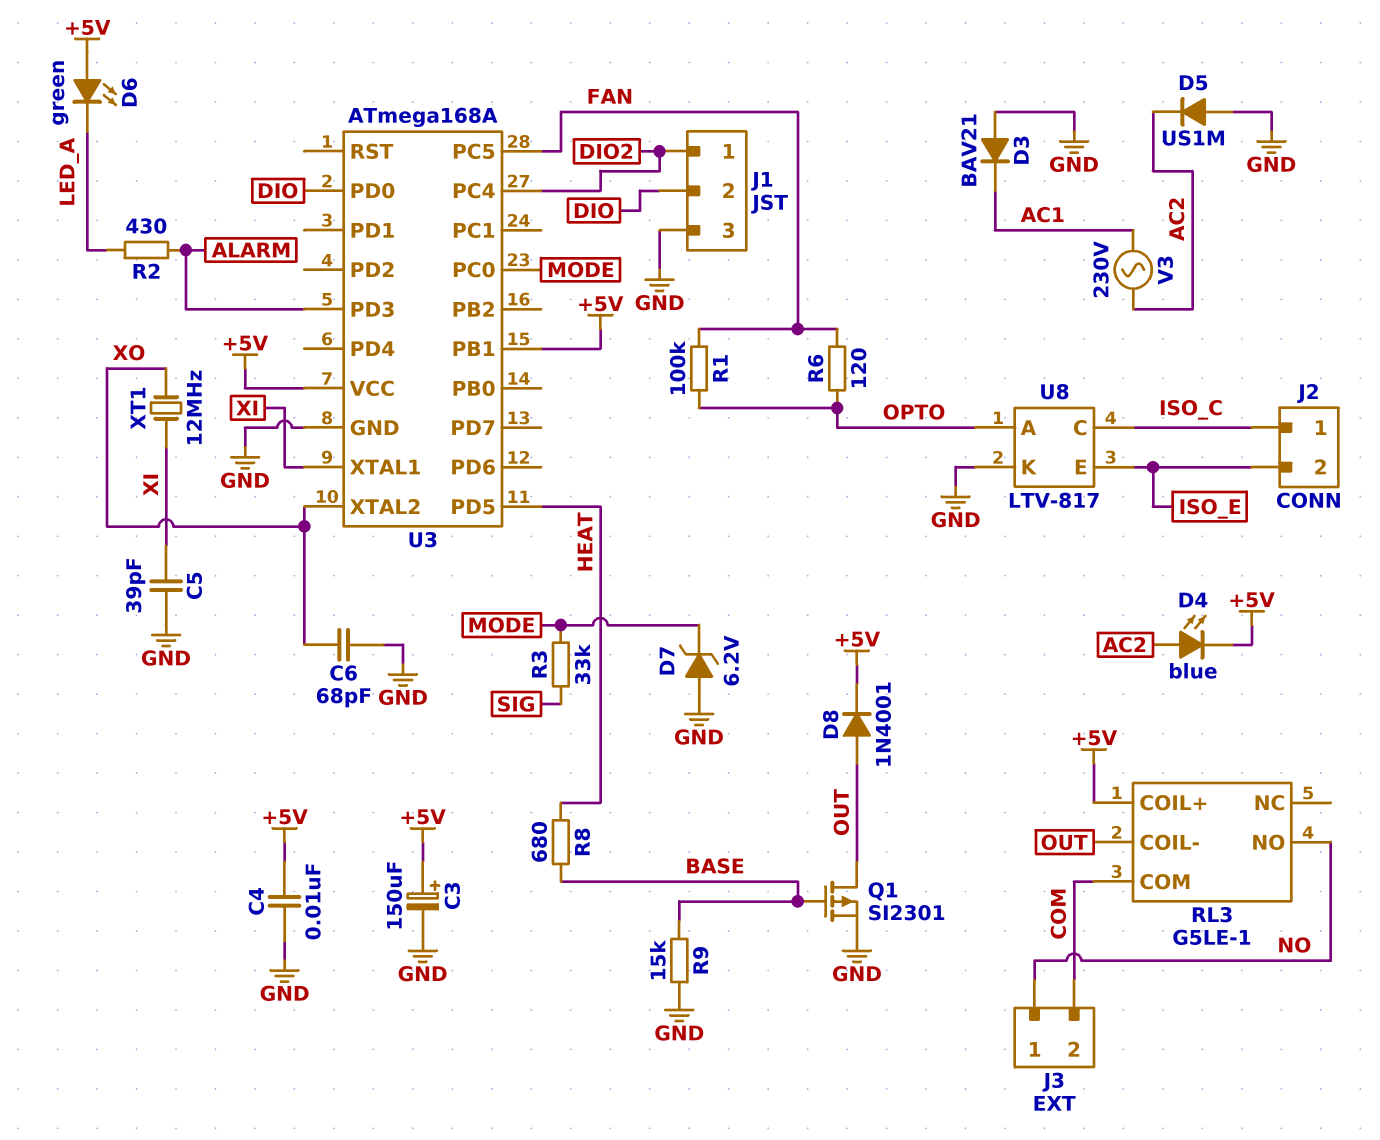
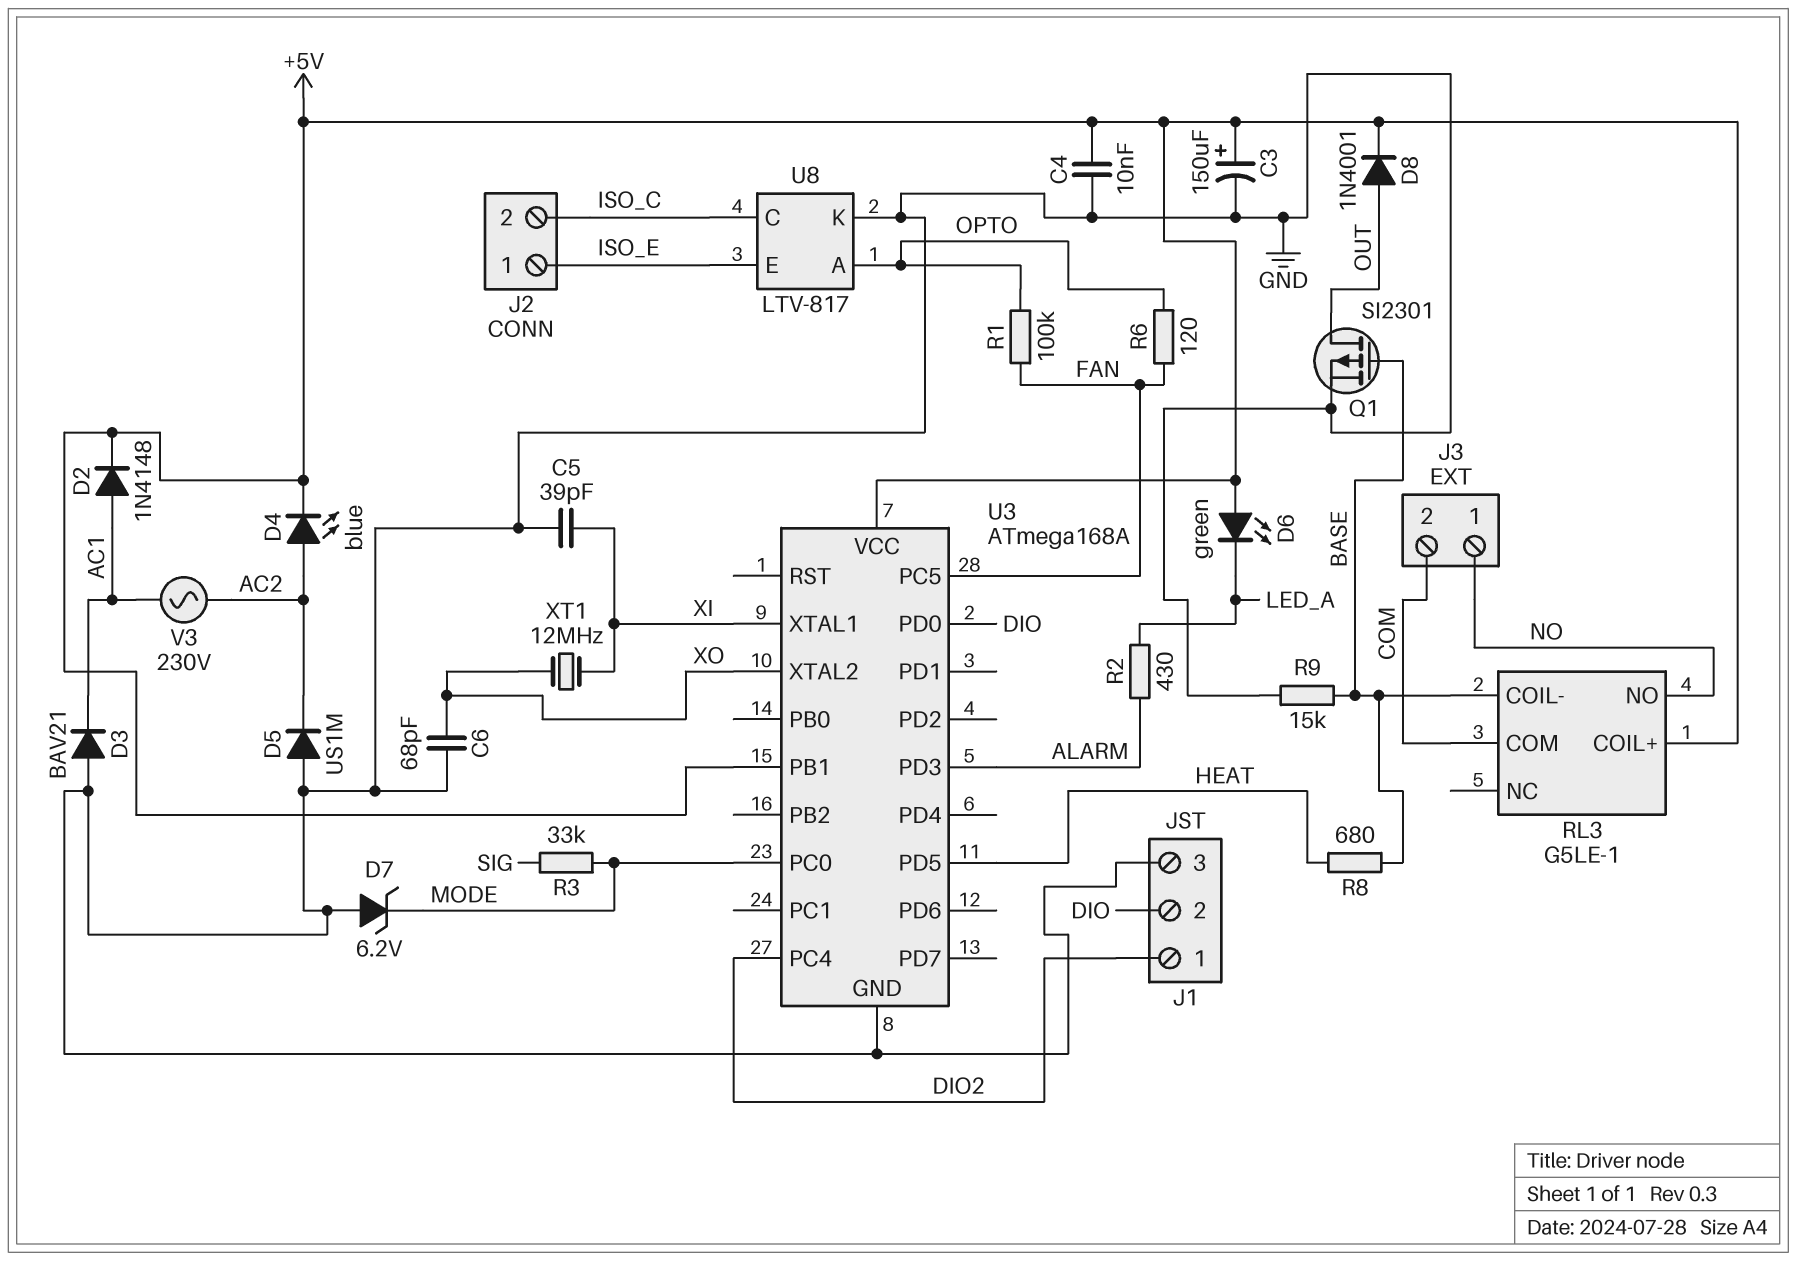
D2: none -> diode 1N4148 (A AC1, K +5V)
J2 pin 1: ISO_C -> ISO_E
J2 pin 2: ISO_E -> ISO_C
RL3 pin COIL-: OUT -> BASE

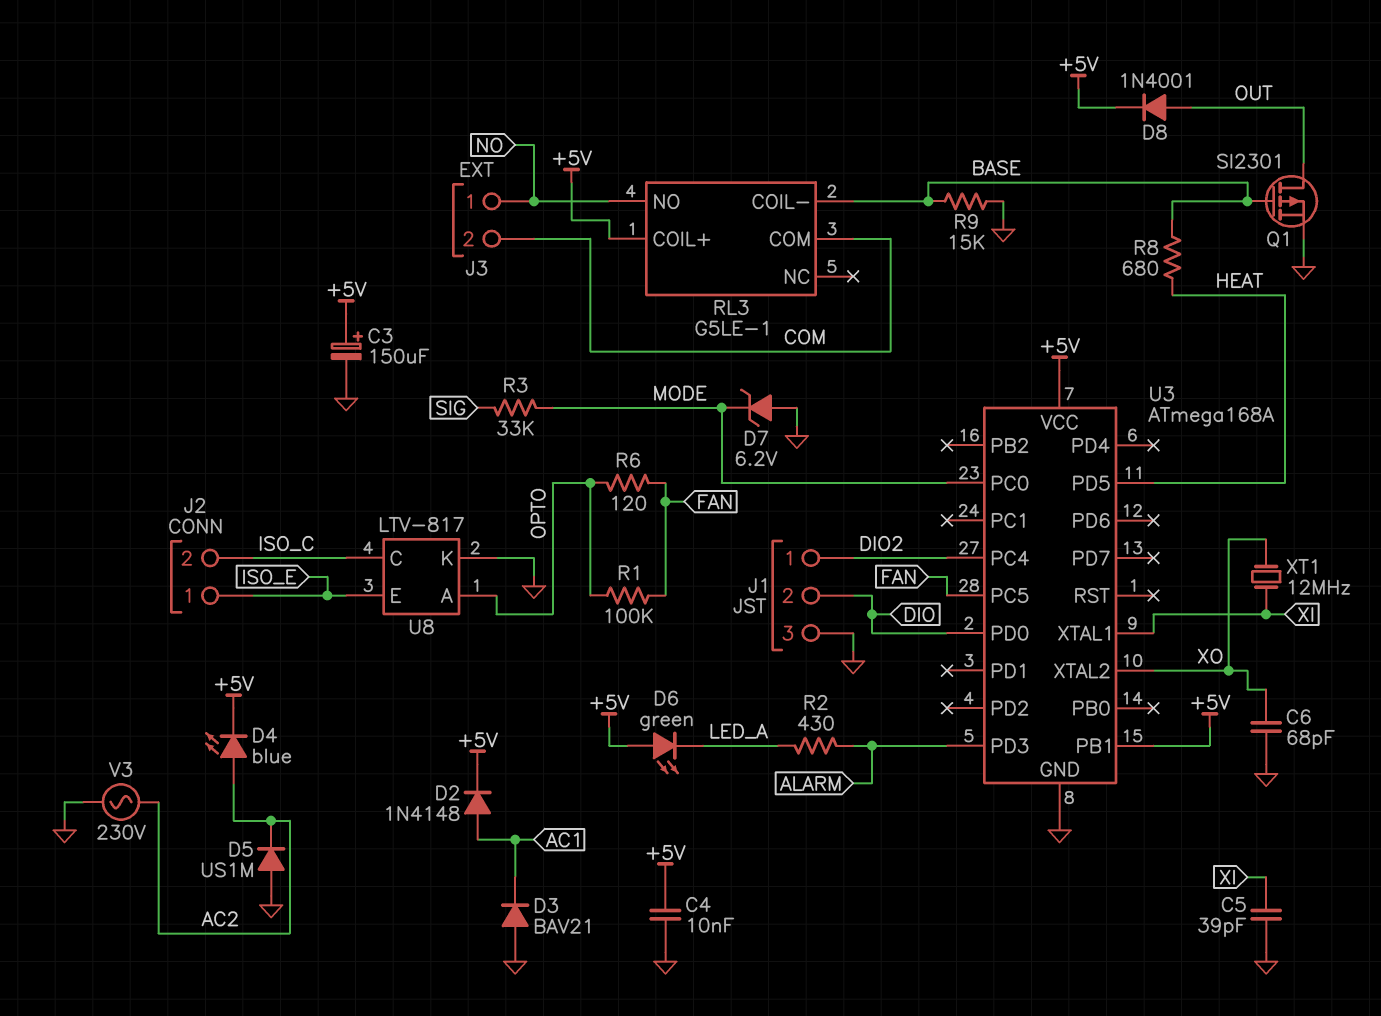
V3: AC 230V (AC1, AC2) -> AC 230V (AC2, GND)

